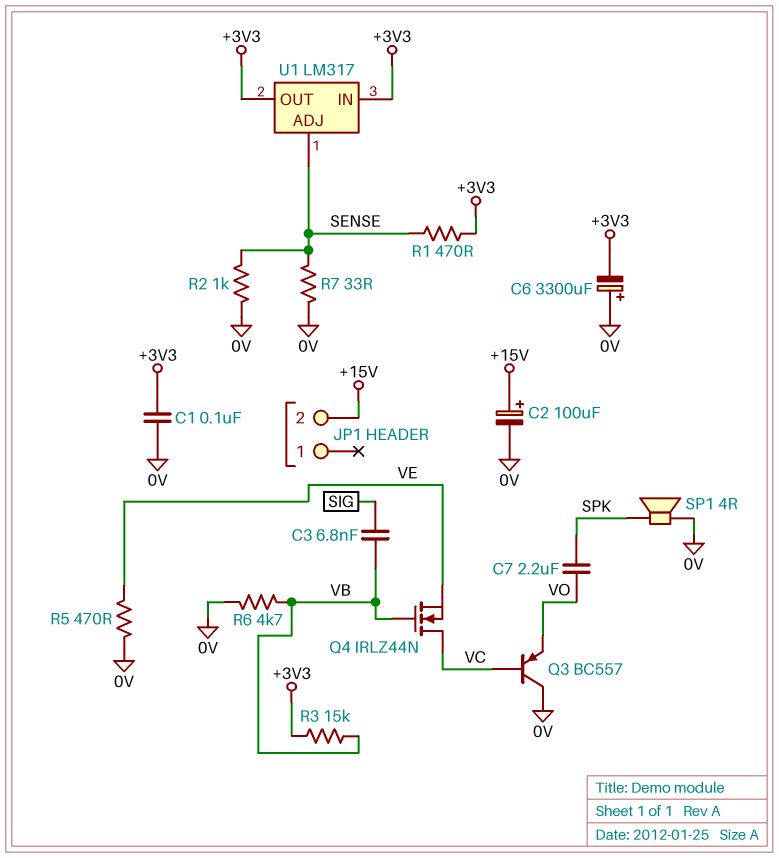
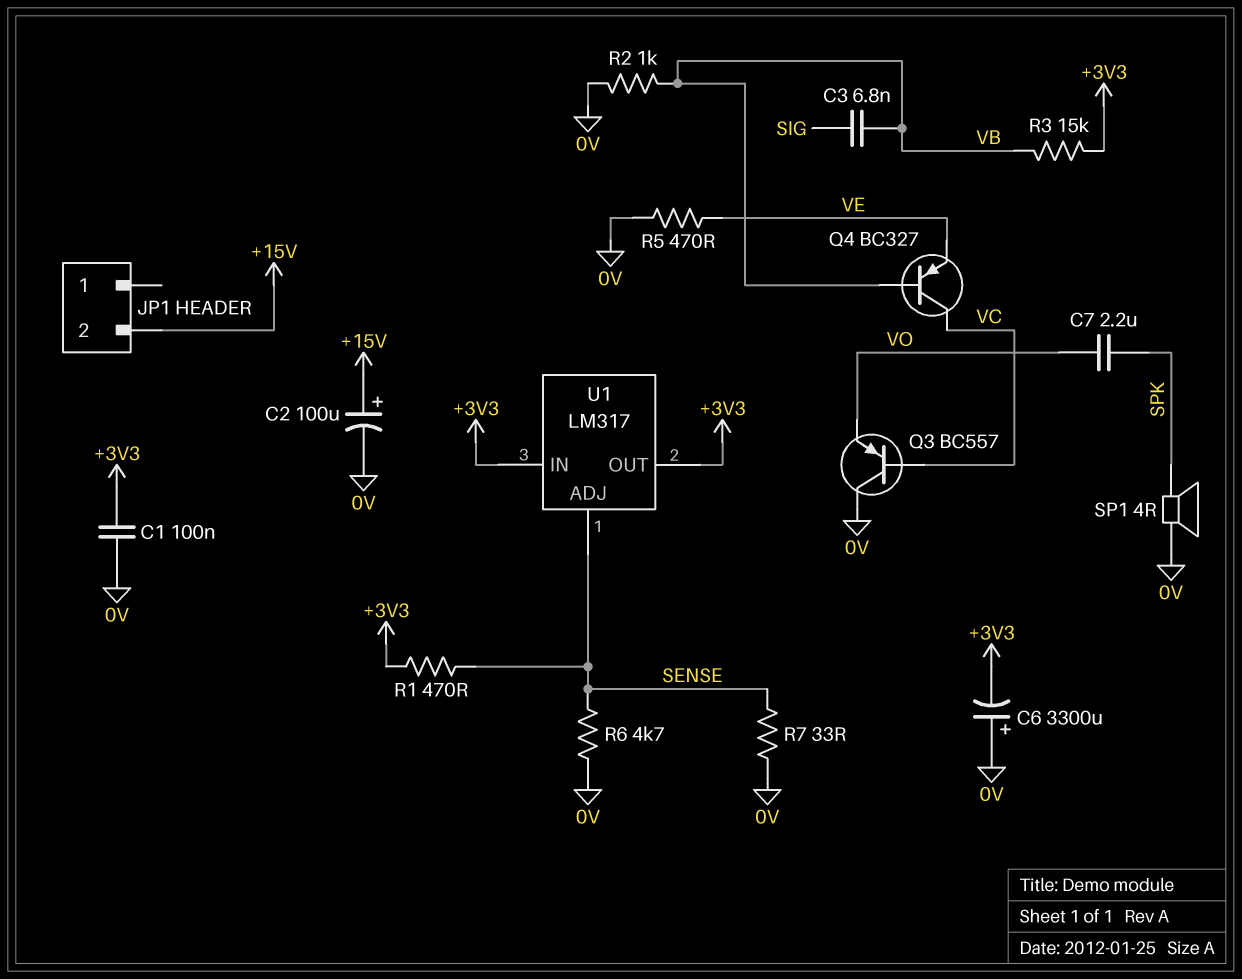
Q4: NMOS IRLZ44N (G VB, D VC, S VE) -> PNP BC327 (B VB, C VC, E VE)
R2: 1k (0V, SENSE) -> 1k (0V, VB)
R6: 4.7k (0V, VB) -> 4.7k (0V, SENSE)

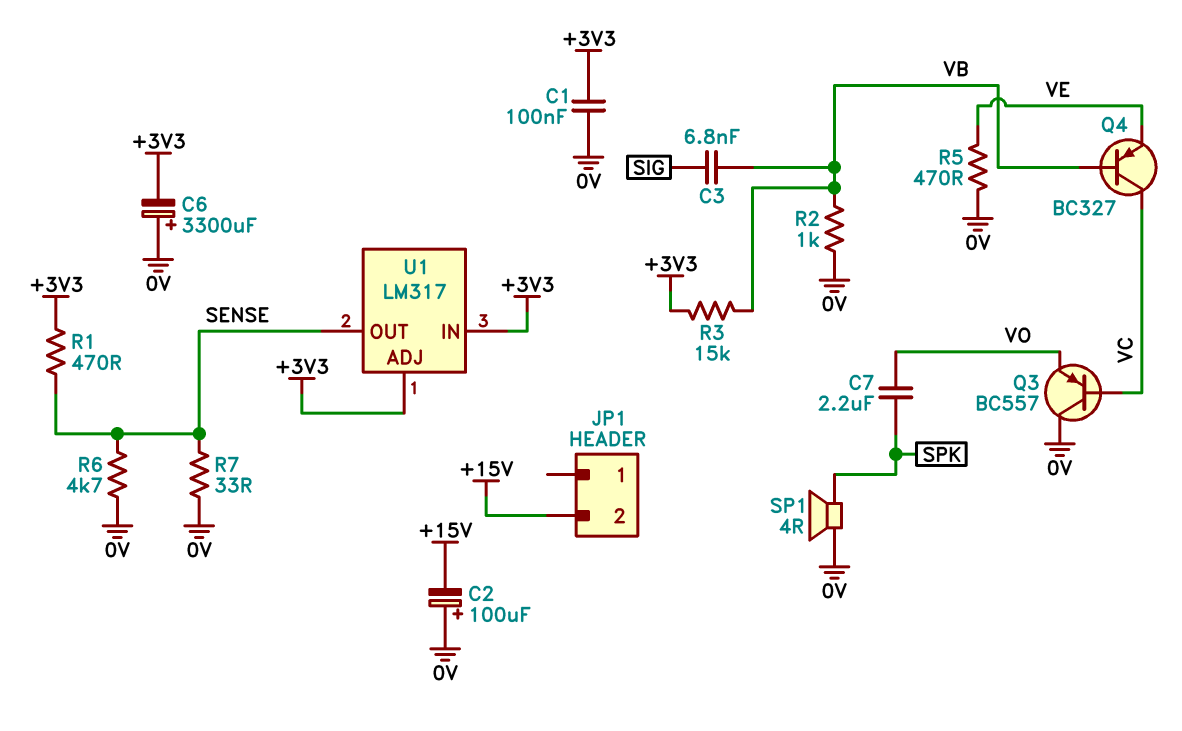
C2: 100uF (plus +15V, minus 0V) -> 100uF (plus 0V, minus +15V)
U1 pin ADJ: SENSE -> +3V3
U1 pin OUT: +3V3 -> SENSE

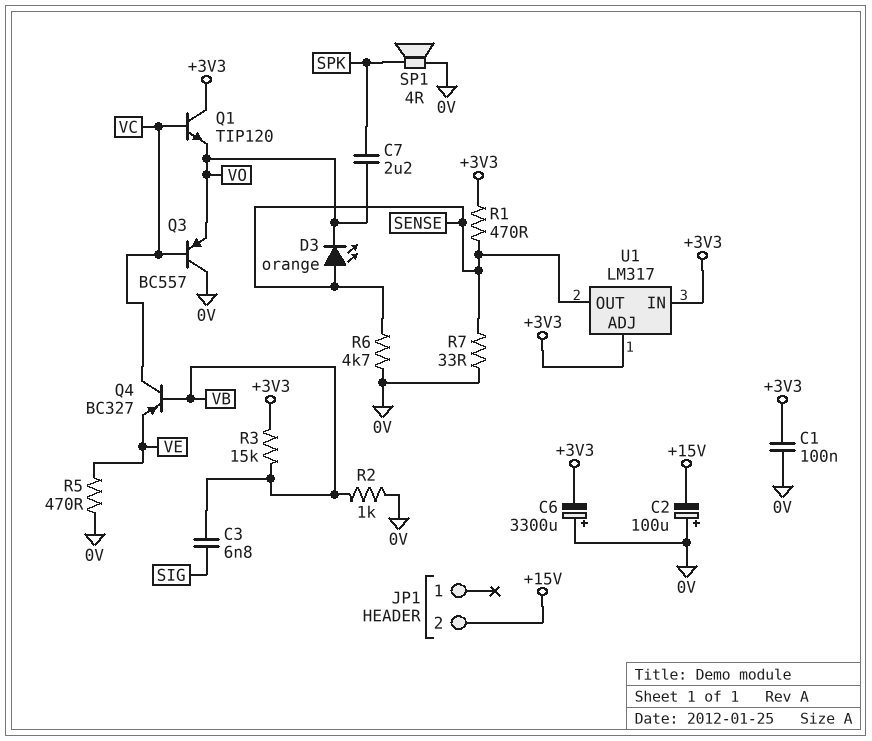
D3: none -> LED orange (A SENSE, K VO)
Q1: none -> NPN TIP120 (B VC, C +3V3, E VO)

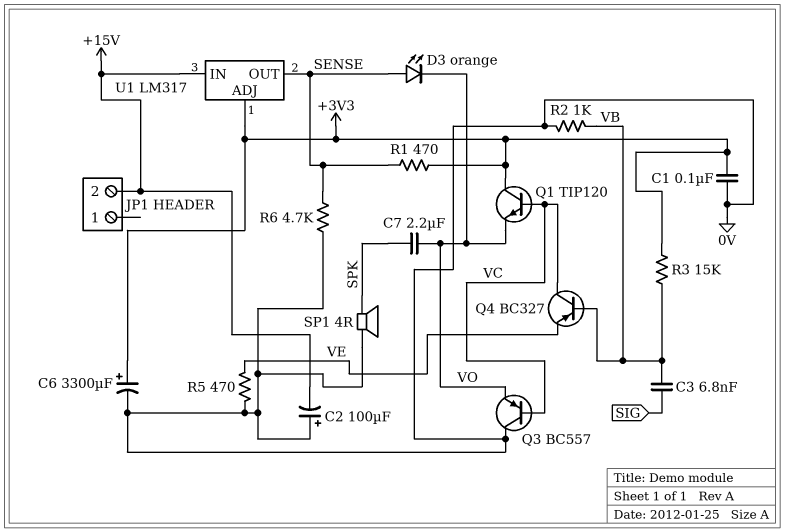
C6: 3300uF (plus 0V, minus +3V3) -> 3300uF (plus +3V3, minus 0V)
R7: 33 (0V, SENSE) -> none
U1 pin IN: +3V3 -> +15V

